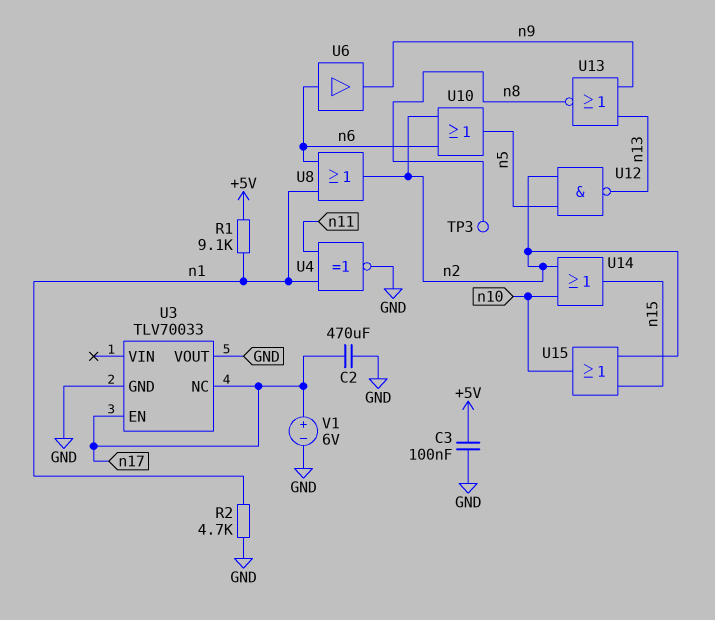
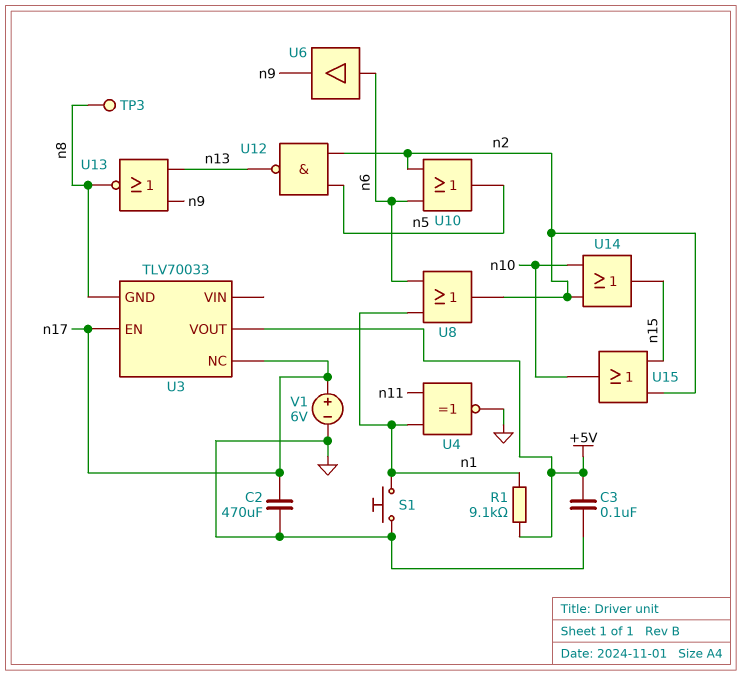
R2: 4.7k (GND, n1) -> none
S1: none -> button (GND, n1)
U3 pin GND: GND -> n8
U3 pin VOUT: GND -> +5V

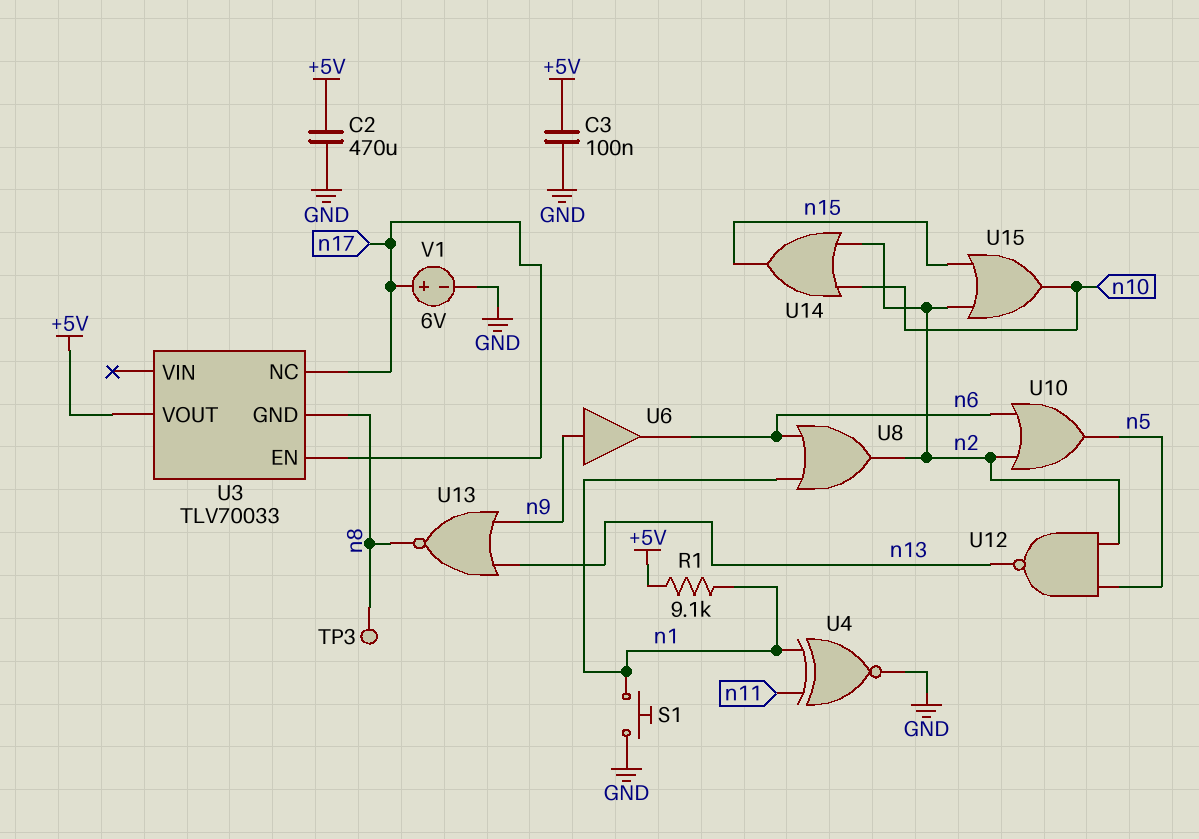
C2: 470uF (GND, n17) -> 470uF (+5V, GND)
U6: buffer (in n6, out n9) -> buffer (in n9, out n6)

